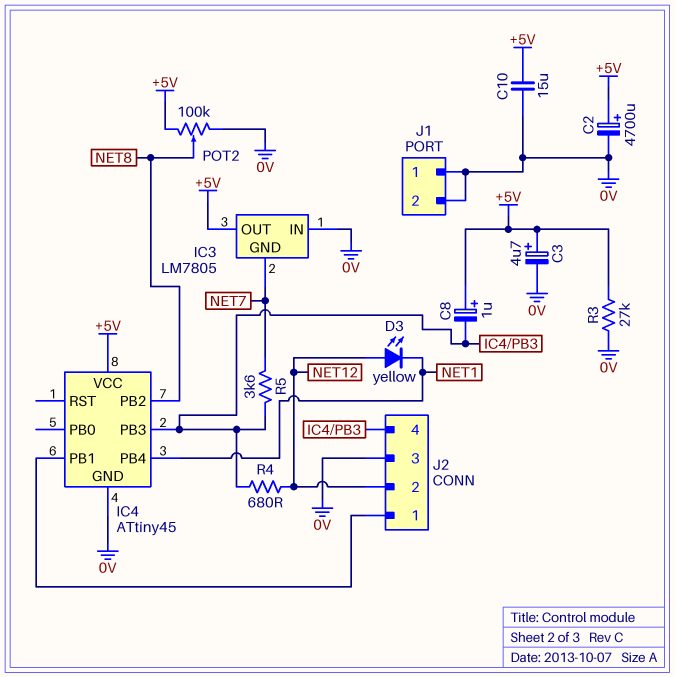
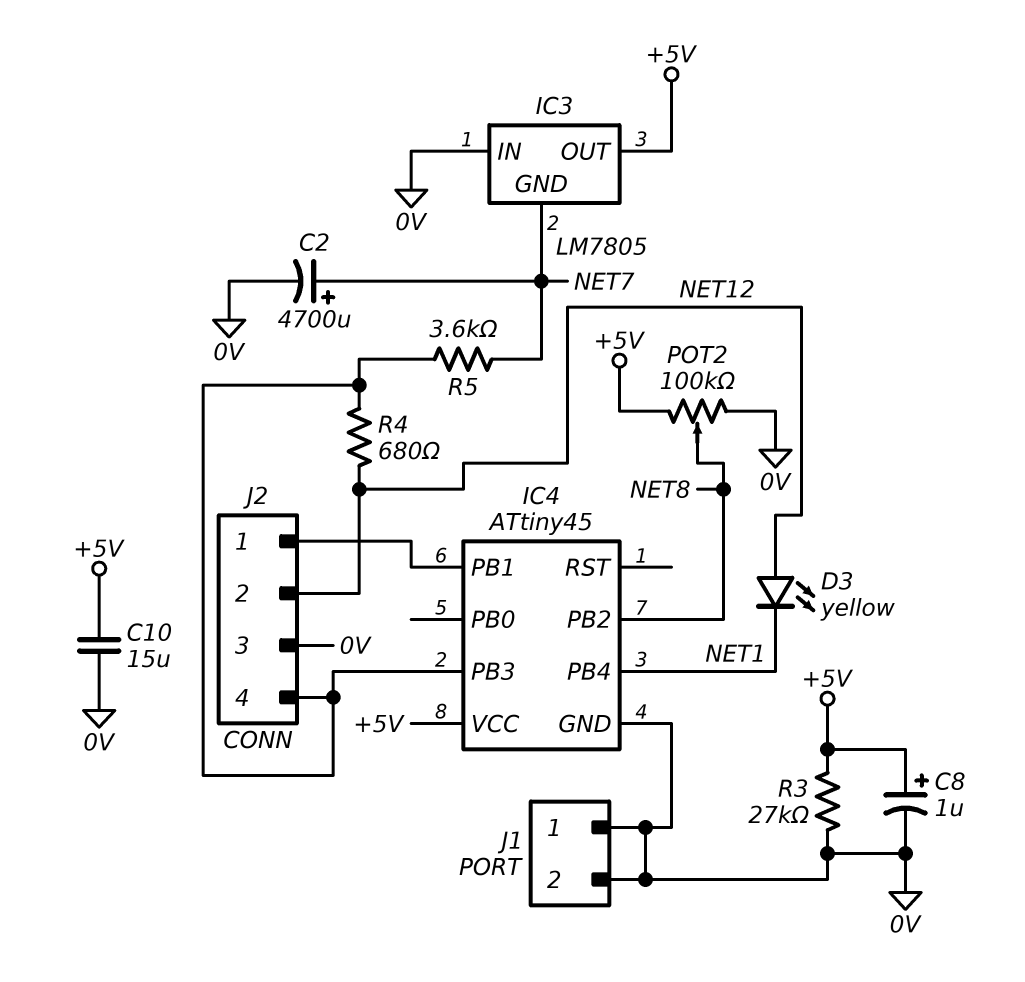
C2: 4700uF (plus +5V, minus 0V) -> 4700uF (plus NET7, minus 0V)
C3: 4.7uF (plus +5V, minus 0V) -> none
C8: 1uF (plus +5V, minus IC4/PB3) -> 1uF (plus +5V, minus 0V)

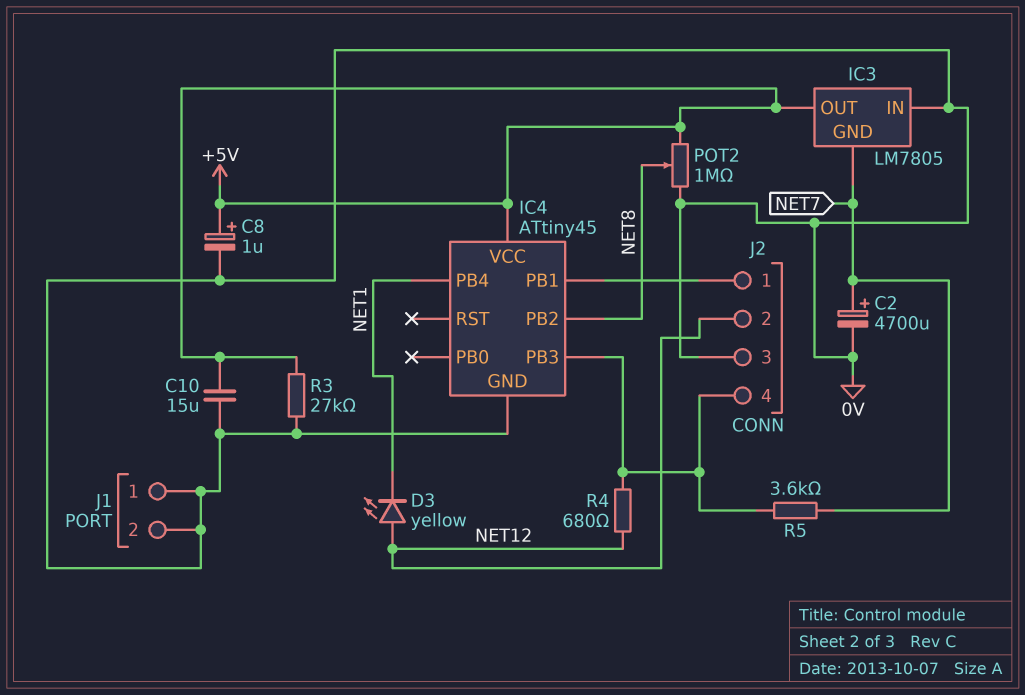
POT2: 100k (+5V, 0V, wiper NET8) -> 1M (+5V, 0V, wiper NET8)

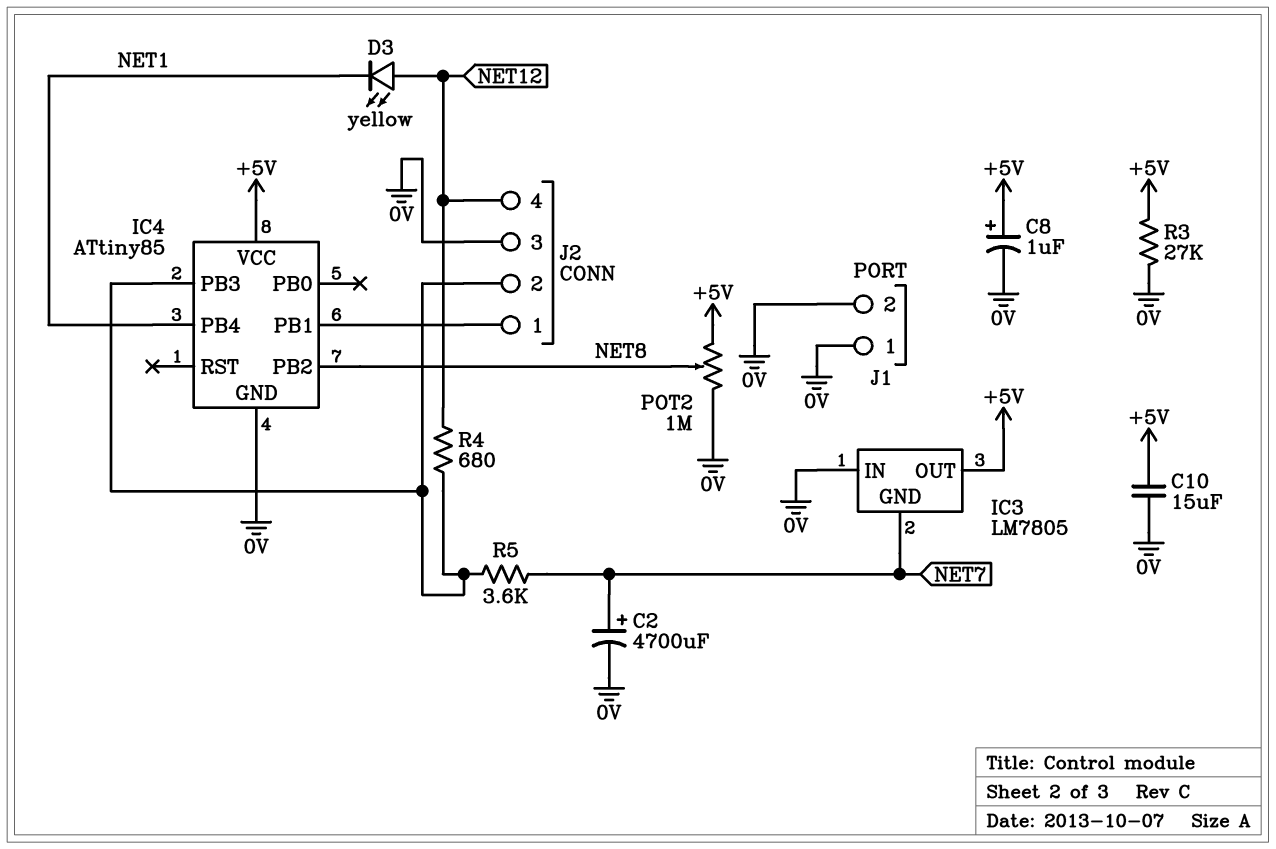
IC4: ATtiny45 -> ATtiny85
J2 pin 2: NET12 -> IC4/PB3
J2 pin 4: IC4/PB3 -> NET12

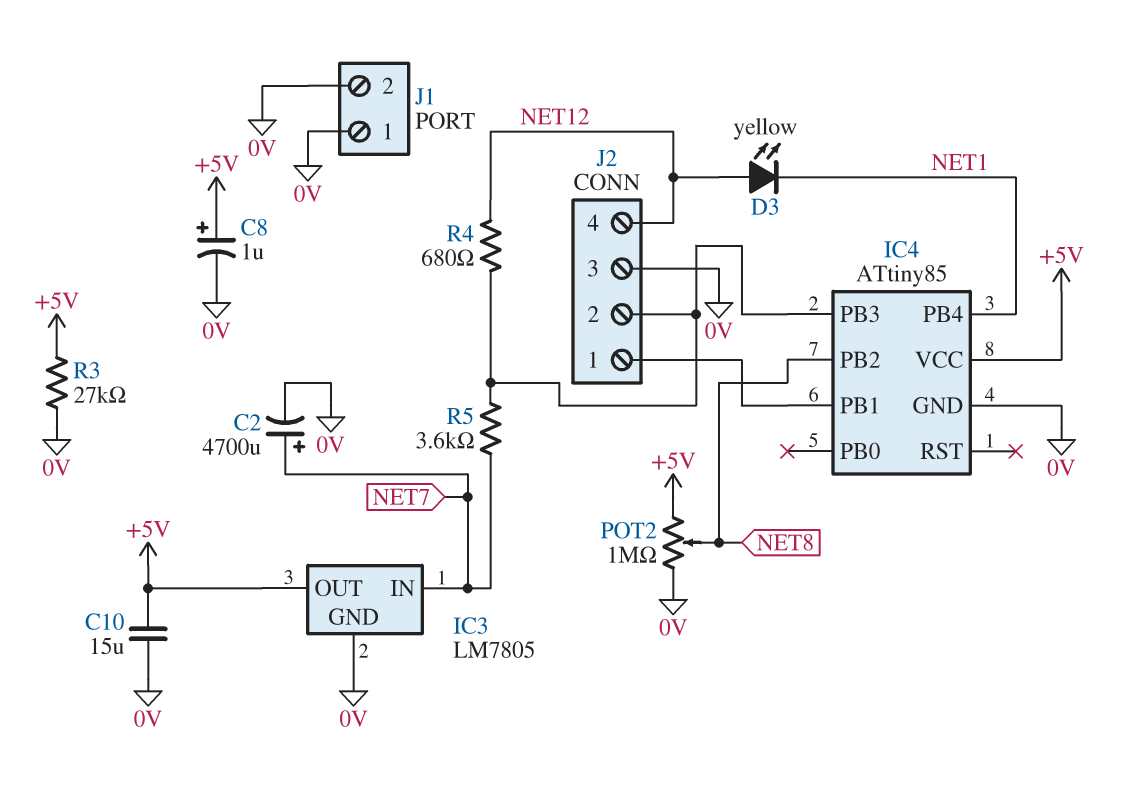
IC3 pin GND: NET7 -> 0V
IC3 pin IN: 0V -> NET7

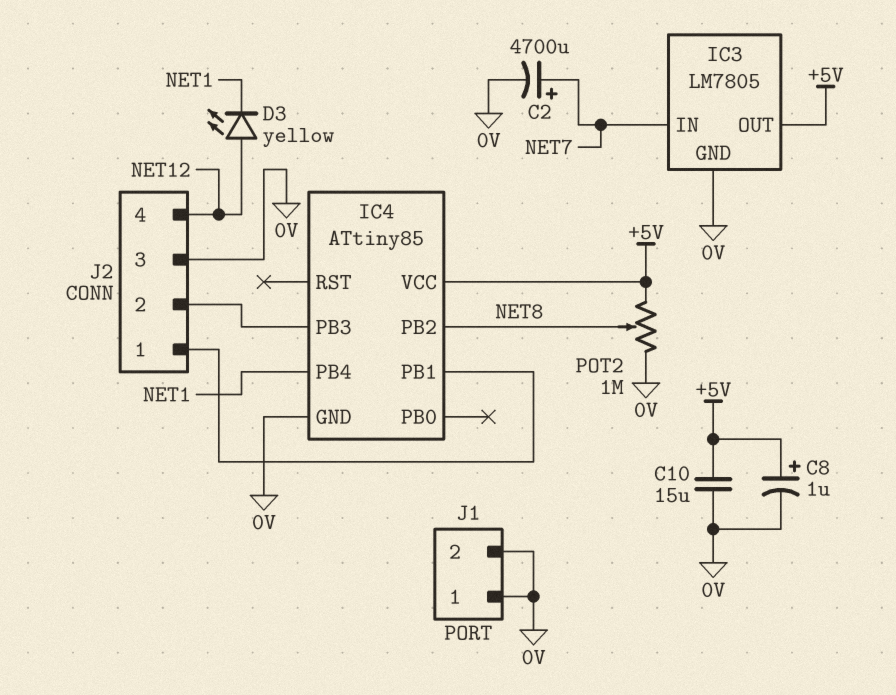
R3: 27k (+5V, 0V) -> none
R4: 680 (IC4/PB3, NET12) -> none
R5: 3.6k (IC4/PB3, NET7) -> none

